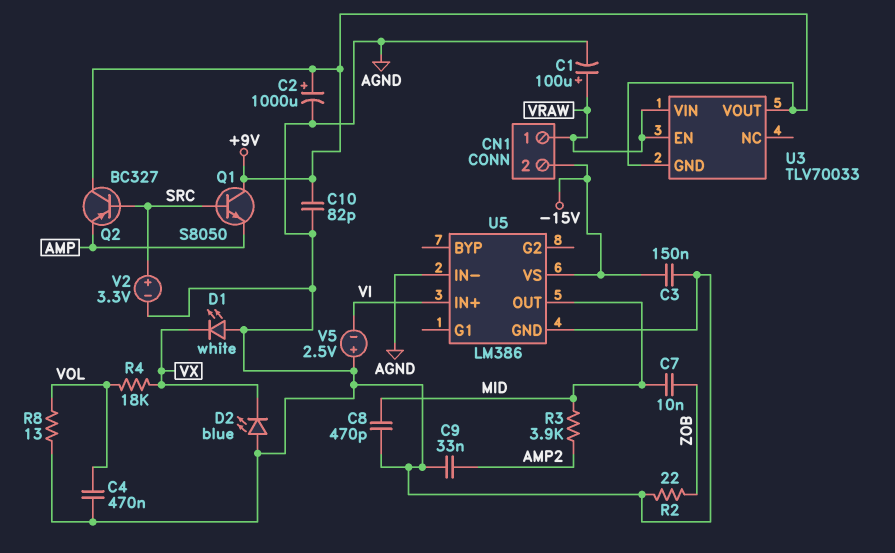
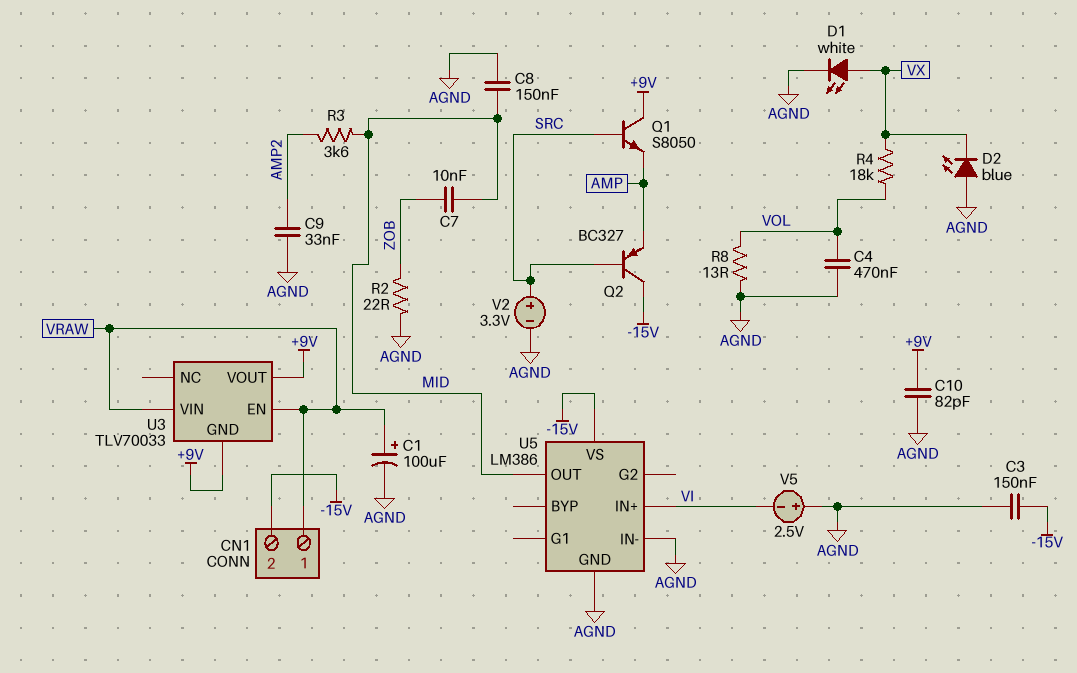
C2: 1000uF (plus +9V, minus AGND) -> none
C8: 470pF (AGND, MID) -> 150nF (AGND, MID)
D1: LED white (A AGND, K VX) -> LED white (A VX, K AGND)
Q2: PNP BC327 (B SRC, C +9V, E AMP) -> PNP BC327 (B SRC, C -15V, E AMP)
R3: 3.9k (AMP2, MID) -> 3.6k (AMP2, MID)

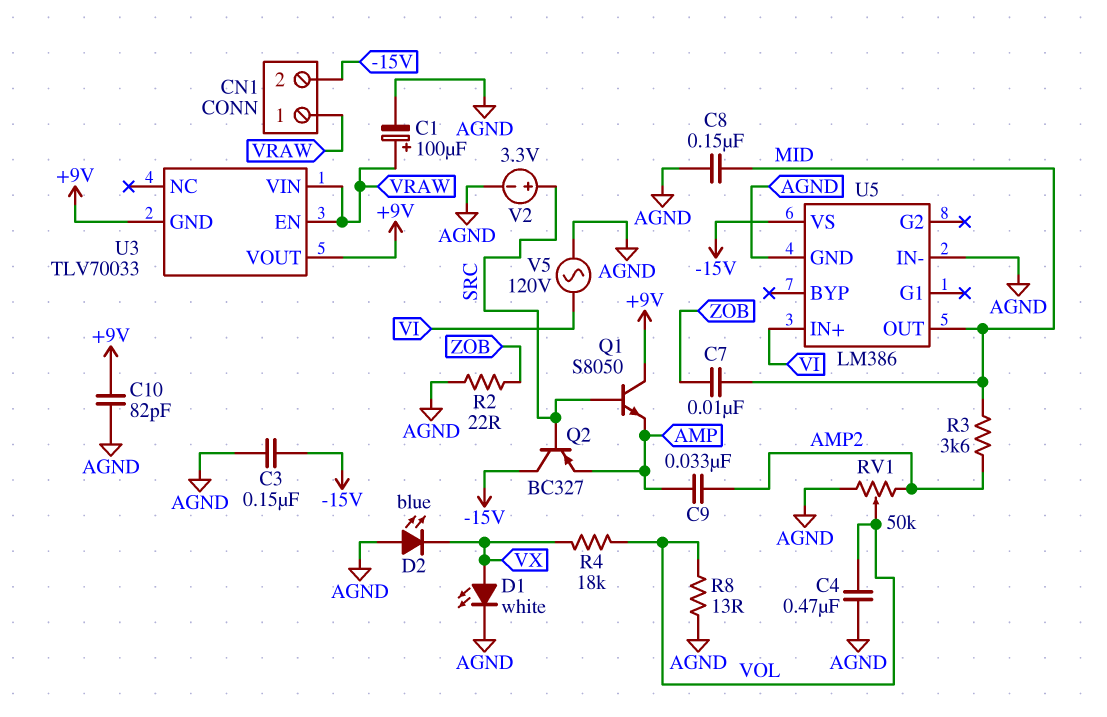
C9: 33nF (AGND, AMP2) -> 33nF (AMP, AMP2)
RV1: none -> 50k (AGND, AMP2, wiper VOL)
V5: 2.5V (plus AGND, minus VI) -> AC 120V (AGND, VI)

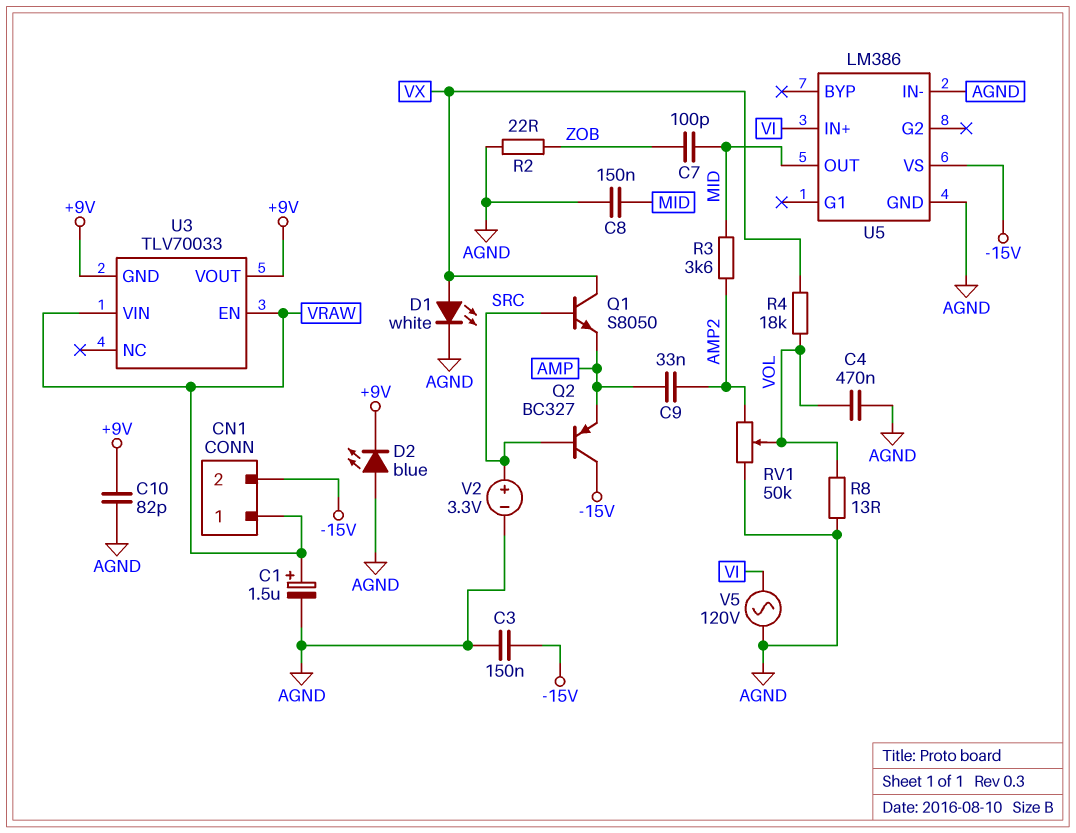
C1: 100uF (plus VRAW, minus AGND) -> 1.5uF (plus VRAW, minus AGND)
C7: 10nF (MID, ZOB) -> 100pF (MID, ZOB)
D2: LED blue (A AGND, K VX) -> LED blue (A AGND, K +9V)
Q1: NPN S8050 (B SRC, C +9V, E AMP) -> NPN S8050 (B SRC, C VX, E AMP)

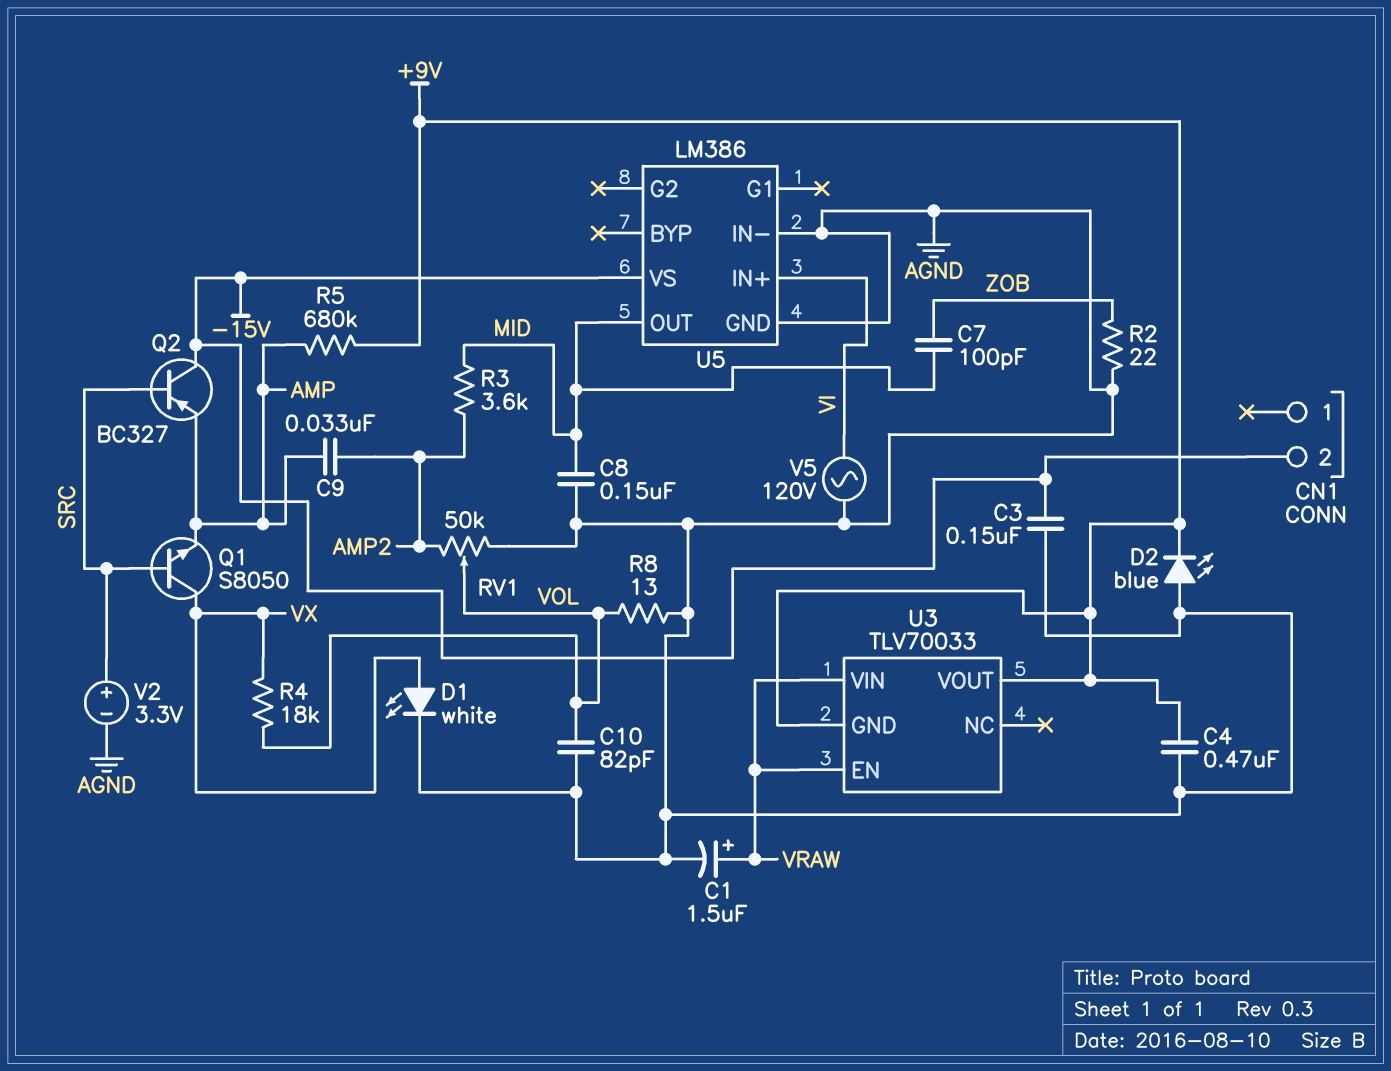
C4: 470nF (AGND, VOL) -> 470nF (+9V, AGND)
C10: 82pF (+9V, AGND) -> 82pF (AGND, VOL)
CN1 pin 1: VRAW -> none
R5: none -> 680k (+9V, AMP)

